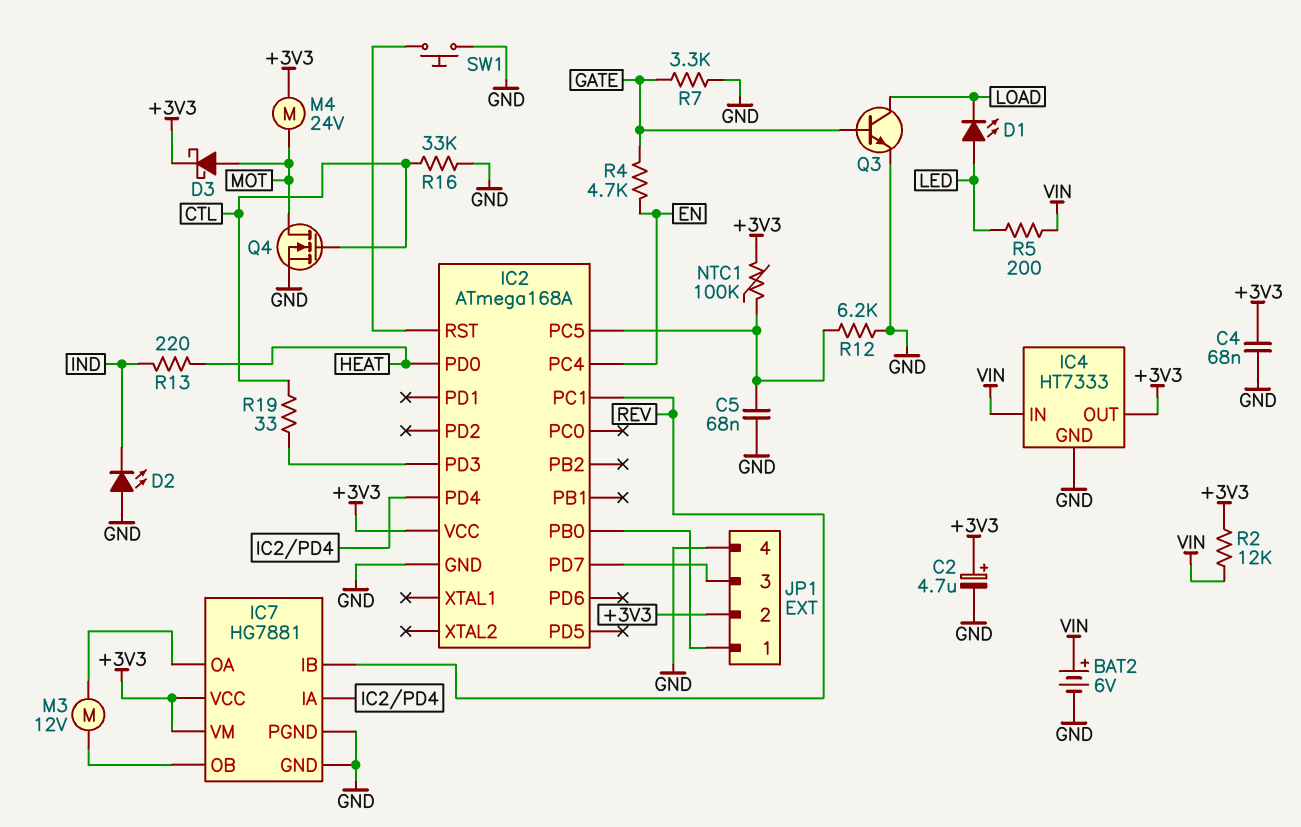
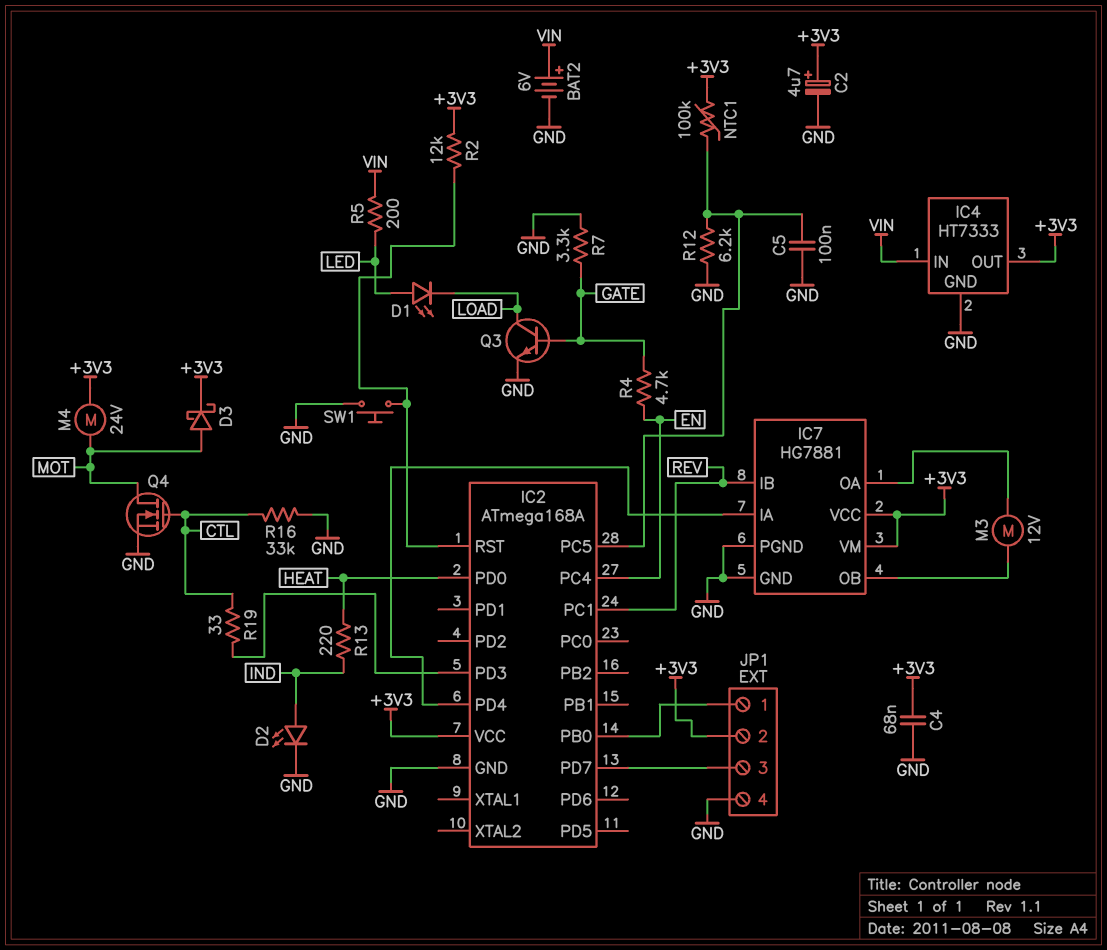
C5: 68nF (GND, IC2/PC5) -> 100nF (GND, IC2/PC5)
D2: LED (A GND, K IND) -> LED (A IND, K GND)
R2: 12k (+3V3, VIN) -> 12k (+3V3, IC2/RST)

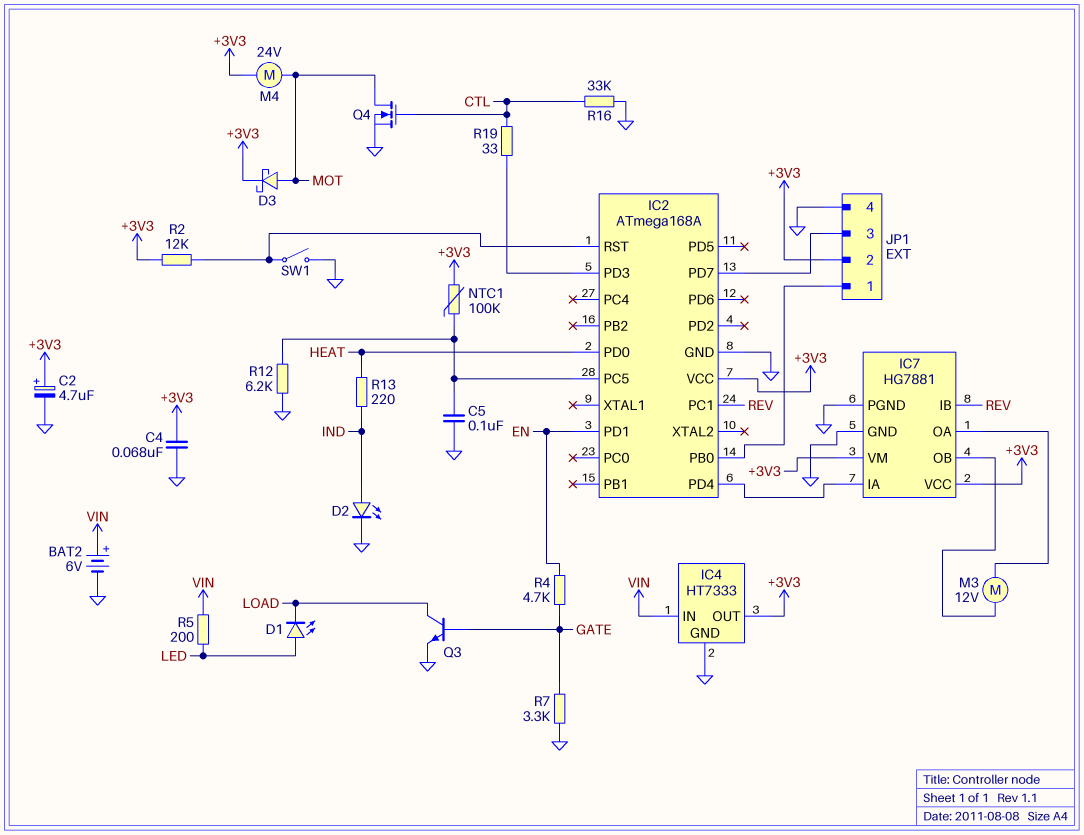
IC2 pin PC4: EN -> none
IC2 pin PD1: none -> EN
SW1: button (GND, IC2/RST) -> switch (GND, IC2/RST)

